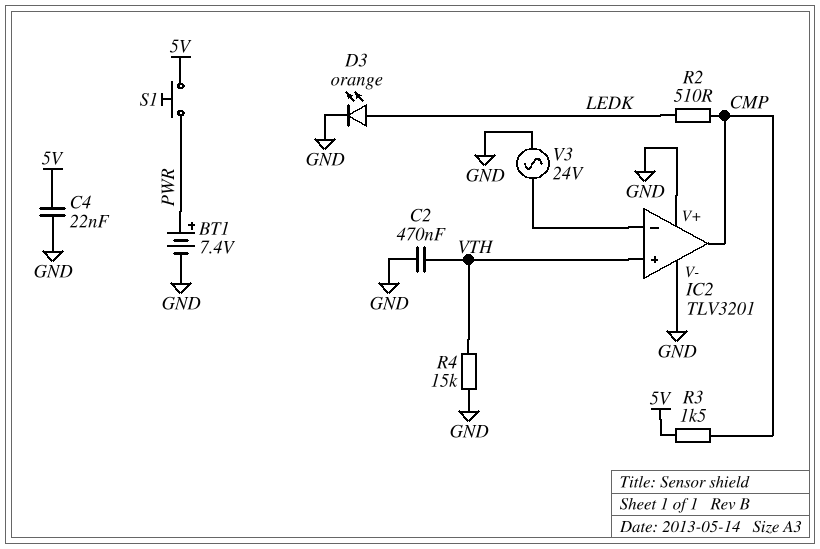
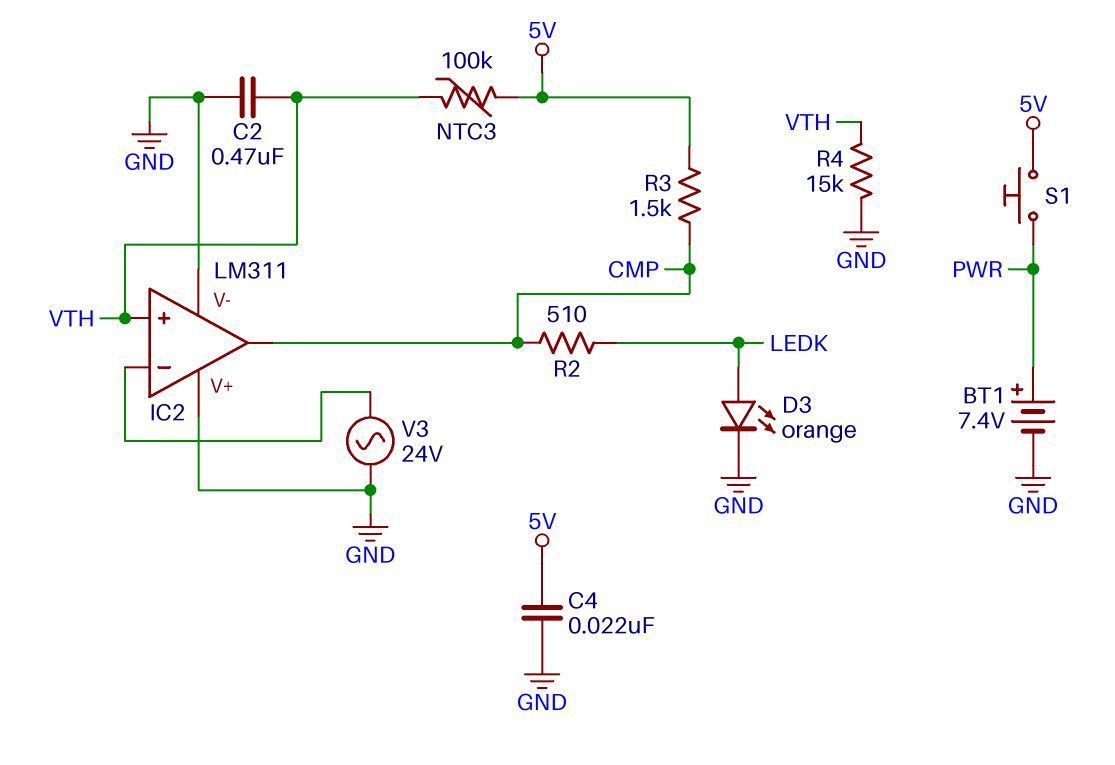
IC2: TLV3201 -> LM311
NTC3: none -> 100k (5V, VTH)

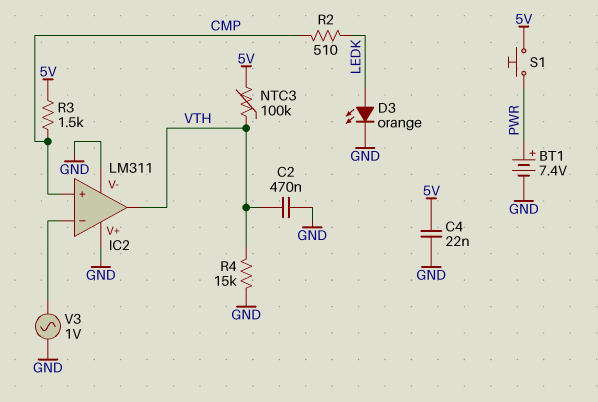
IC2 pin in+: VTH -> CMP
IC2 pin out: CMP -> VTH
V3: AC 24V (GND, IC2/in-) -> AC 1V (GND, IC2/in-)

